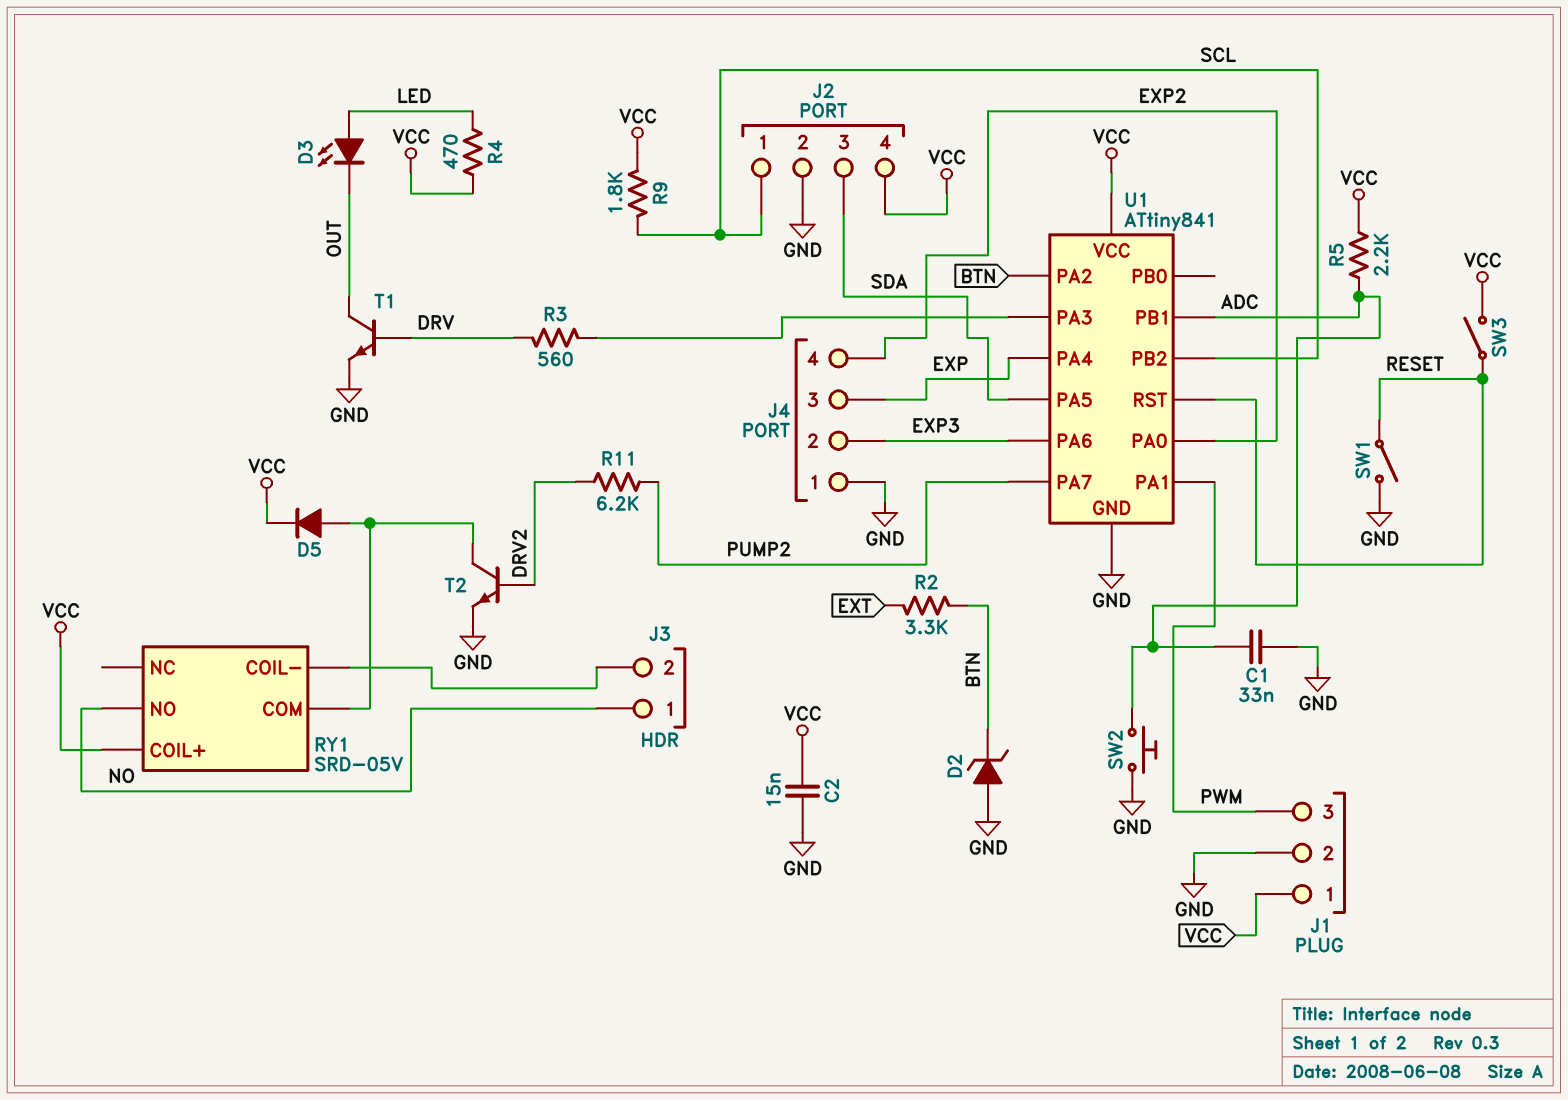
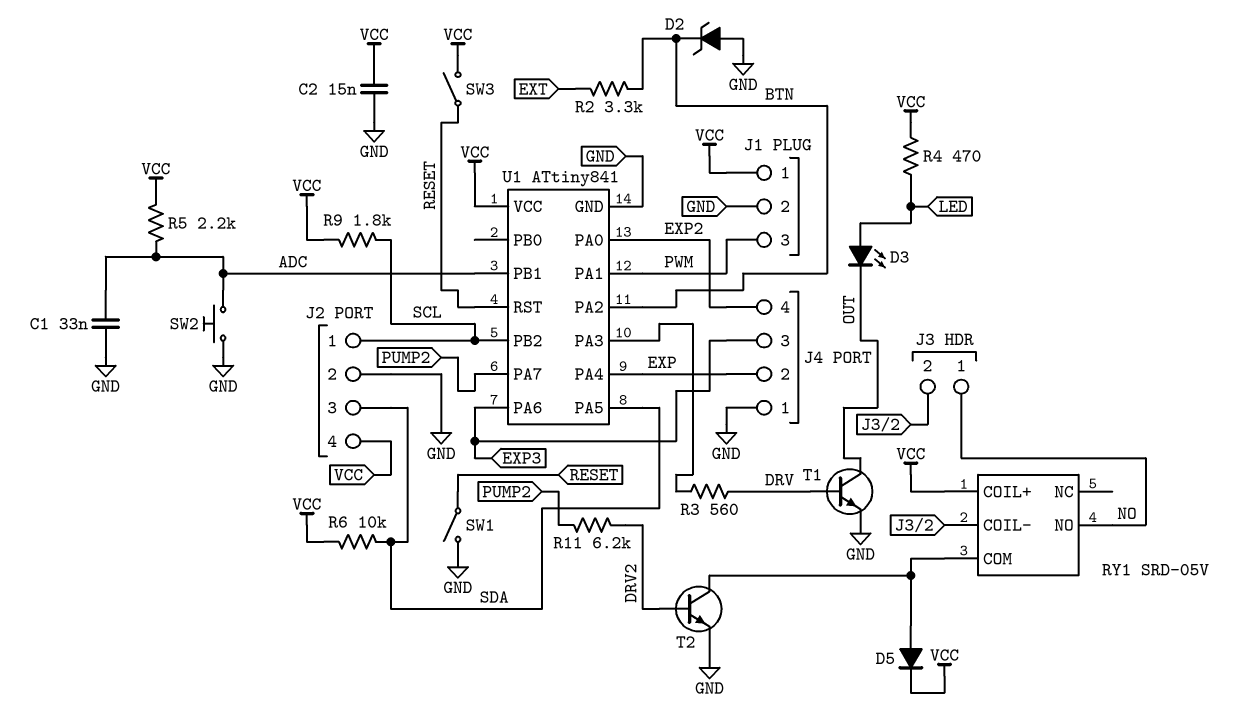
J4 pin 2: EXP3 -> EXP
J4 pin 3: EXP -> EXP3
R6: none -> 10k (SDA, VCC)

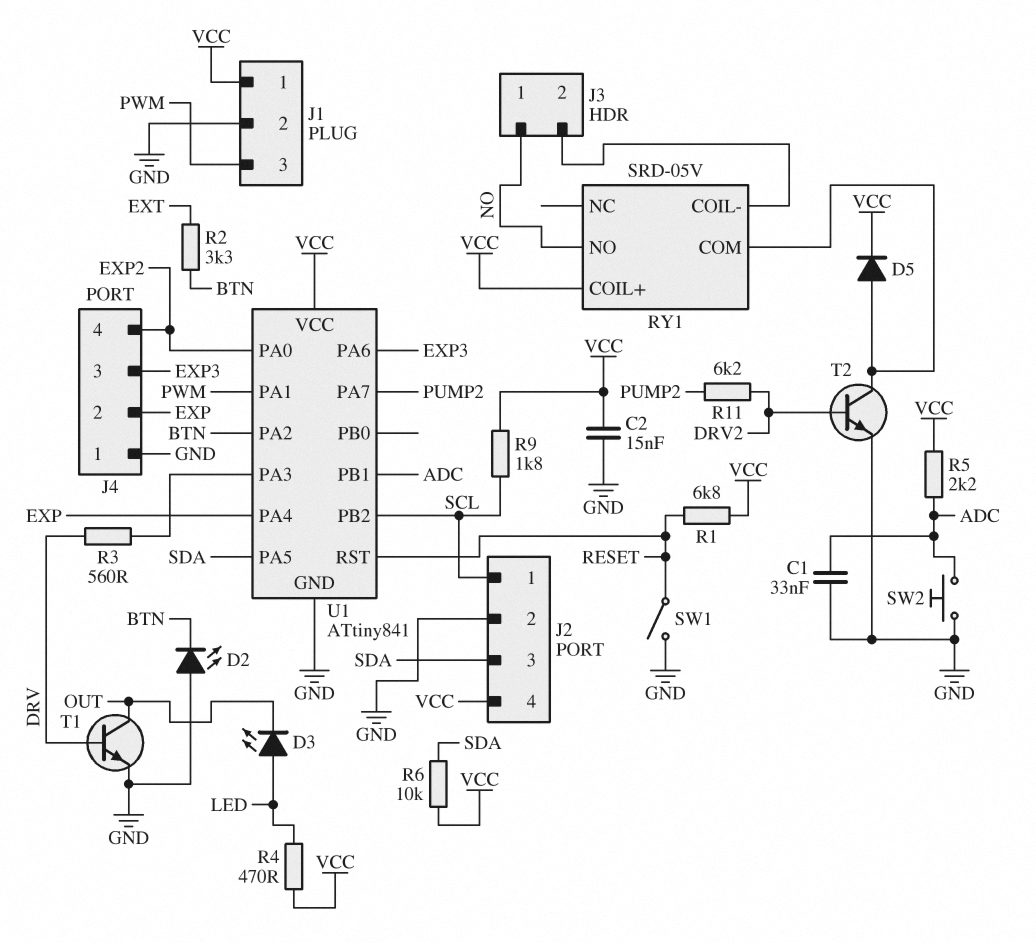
D2: zener (A GND, K BTN) -> LED (A GND, K BTN)
R1: none -> 6.8k (RESET, VCC)
SW3: switch (RESET, VCC) -> none

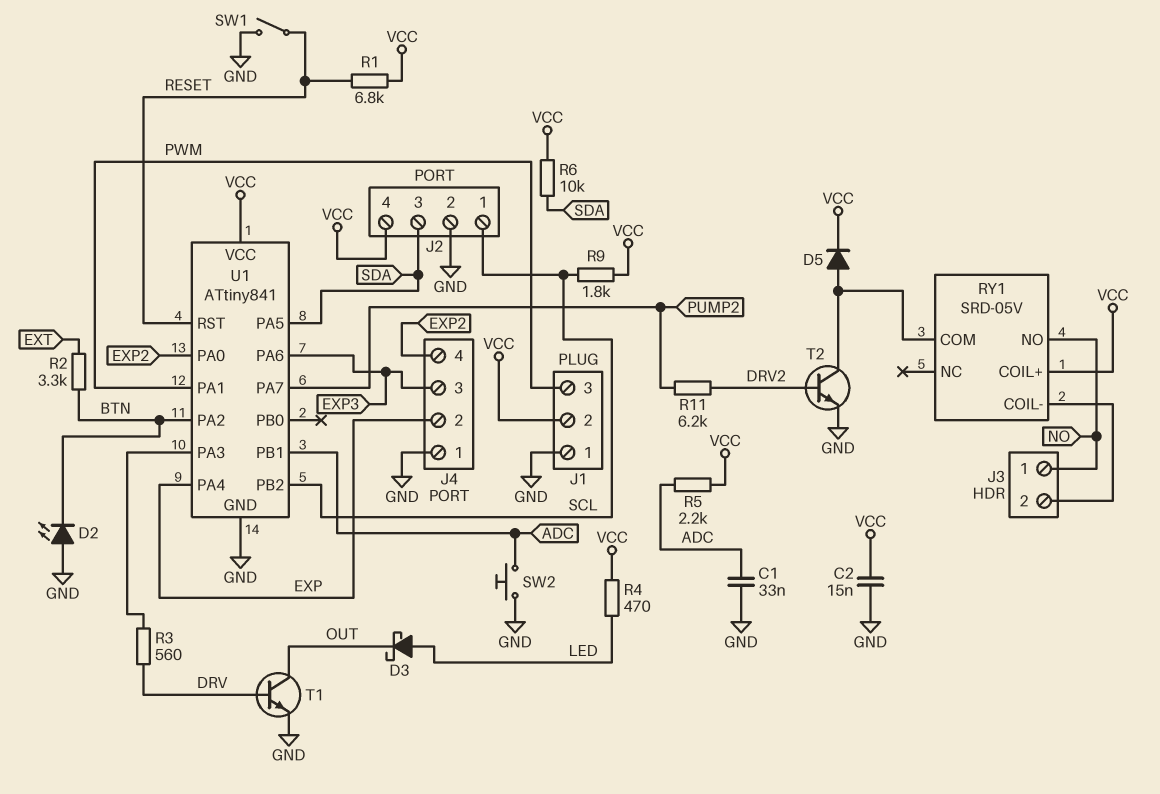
D3: LED (A LED, K OUT) -> schottky (A LED, K OUT)
J1 pin 1: VCC -> GND
J1 pin 2: GND -> VCC

